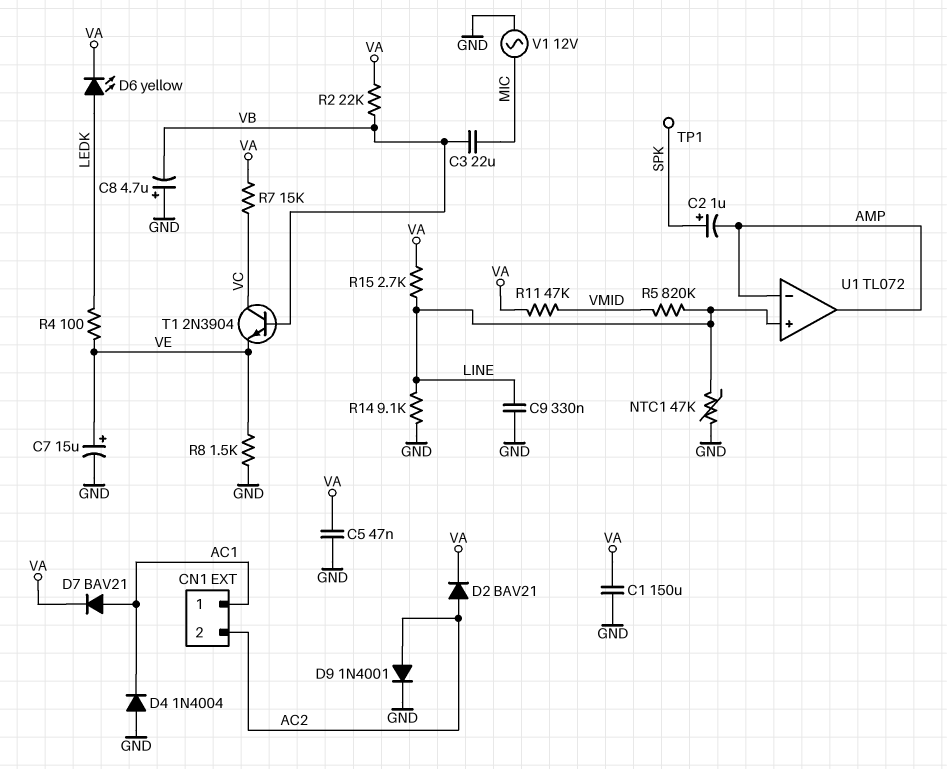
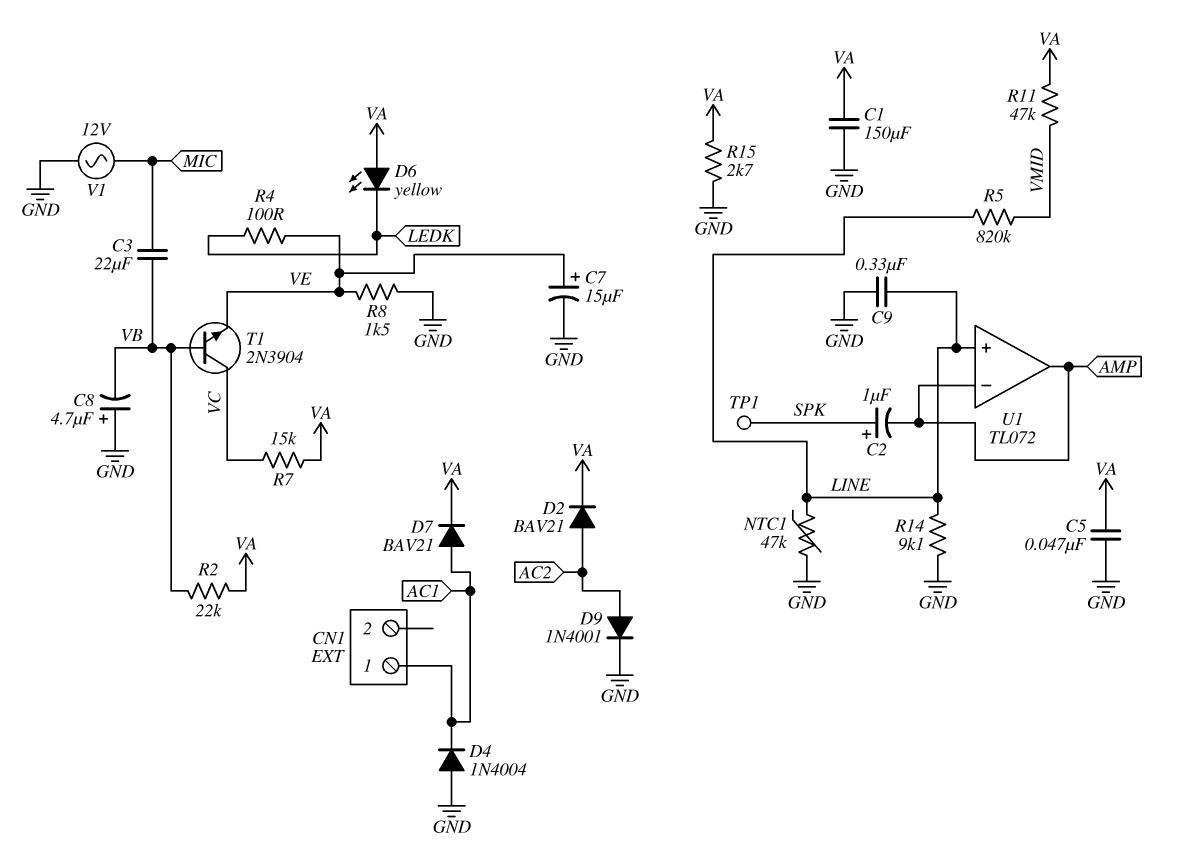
CN1 pin 2: AC2 -> none
D6: LED yellow (A LEDK, K VA) -> LED yellow (A VA, K LEDK)
R15: 2.7k (LINE, VA) -> 2.7k (GND, VA)

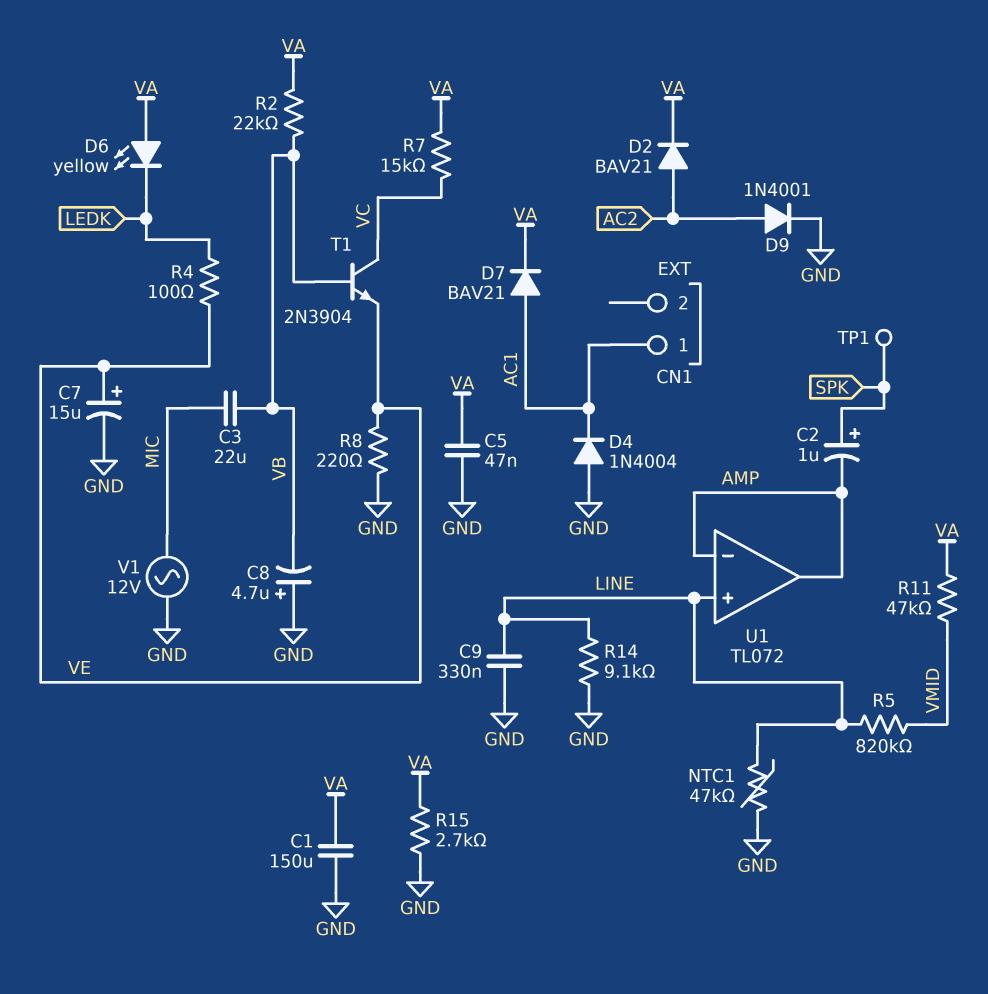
R8: 1.5k (GND, VE) -> 220 (GND, VE)

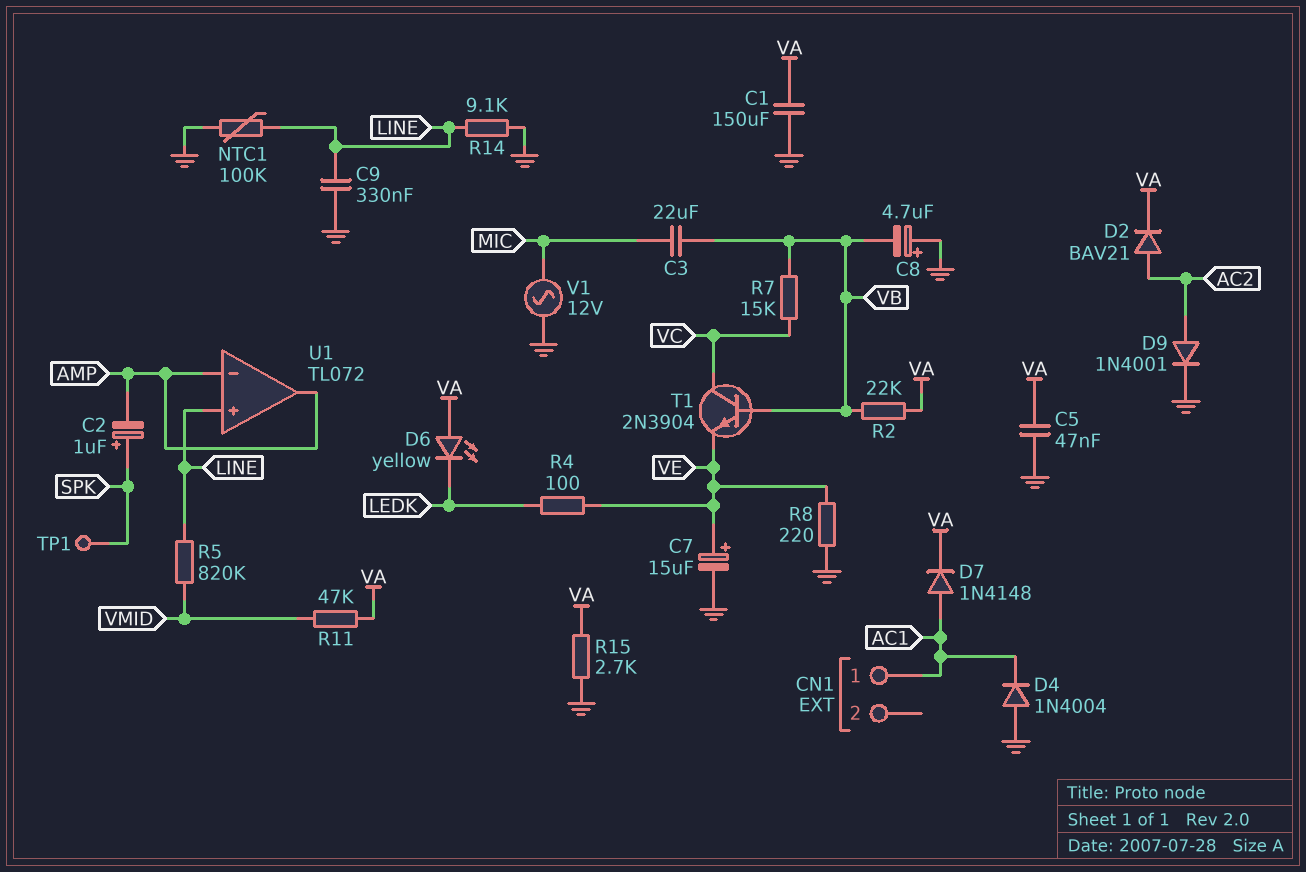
D7: diode BAV21 (A AC1, K VA) -> diode 1N4148 (A AC1, K VA)
NTC1: 47k (GND, LINE) -> 100k (GND, LINE)
R7: 15k (VA, VC) -> 15k (VB, VC)

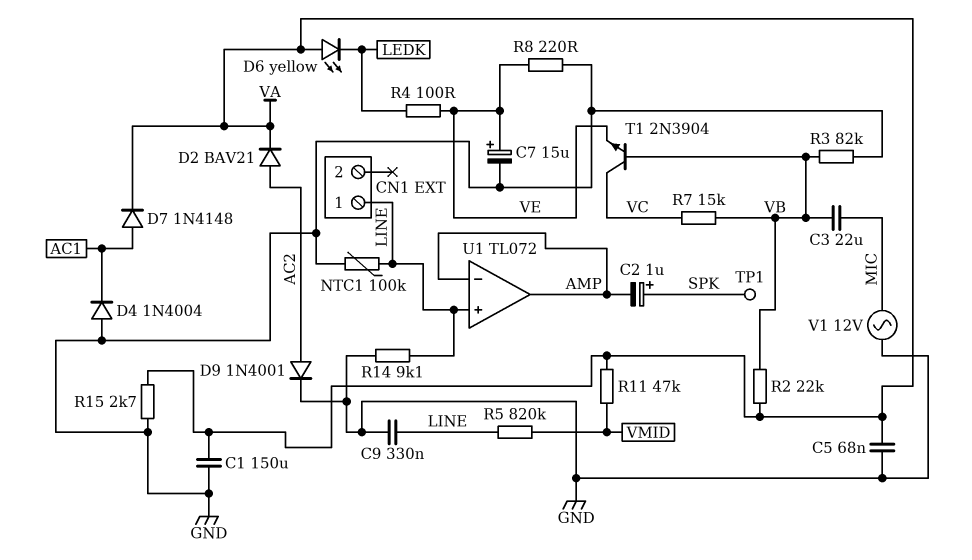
C5: 47nF (GND, VA) -> 68nF (GND, VA)
C8: 4.7uF (plus GND, minus VB) -> none
CN1 pin 1: AC1 -> LINE
R3: none -> 82k (GND, VB)

